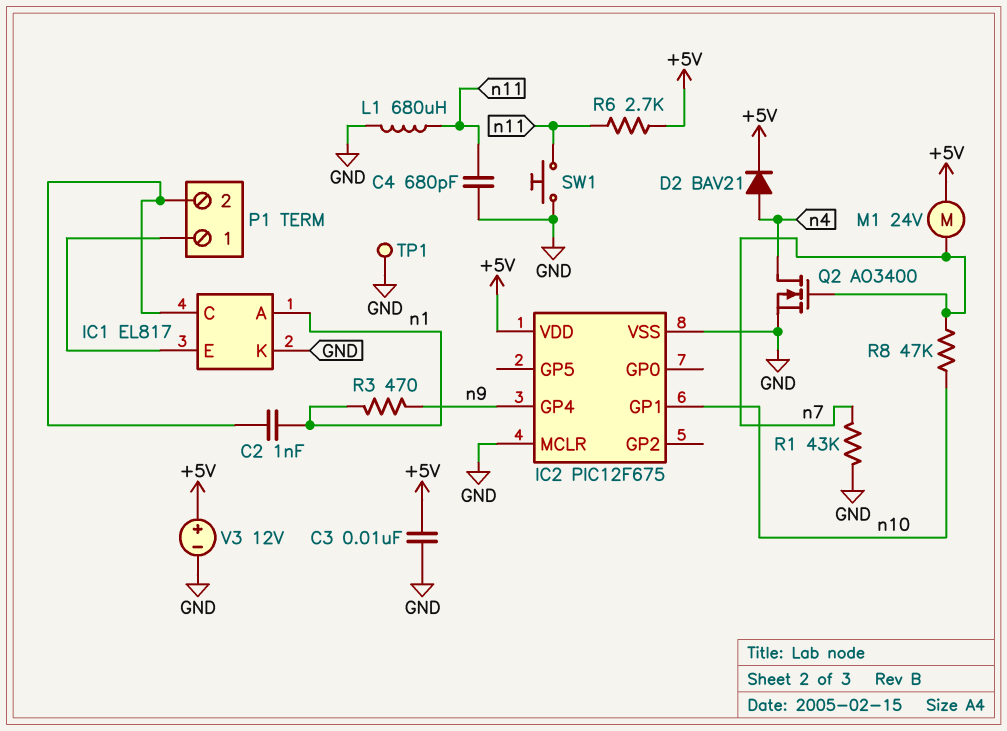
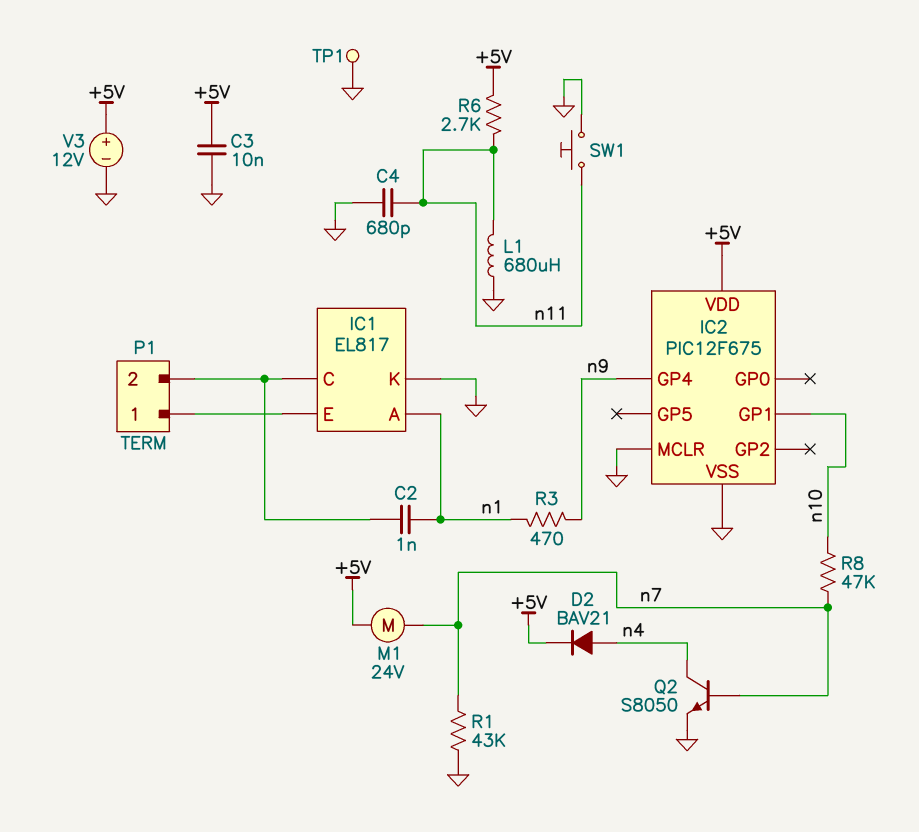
Q2: NMOS AO3400 (G n7, D n4, S GND) -> NPN S8050 (B n7, C n4, E GND)

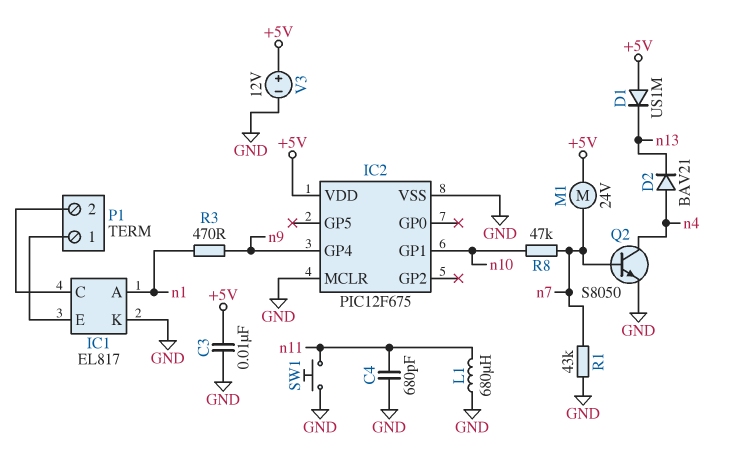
C2: 1nF (IC1/C, n1) -> none
D1: none -> diode US1M (A +5V, K n13)
D2: diode BAV21 (A n4, K +5V) -> diode BAV21 (A n4, K n13)
R6: 2.7k (+5V, n11) -> none
TP1: test point (GND) -> none

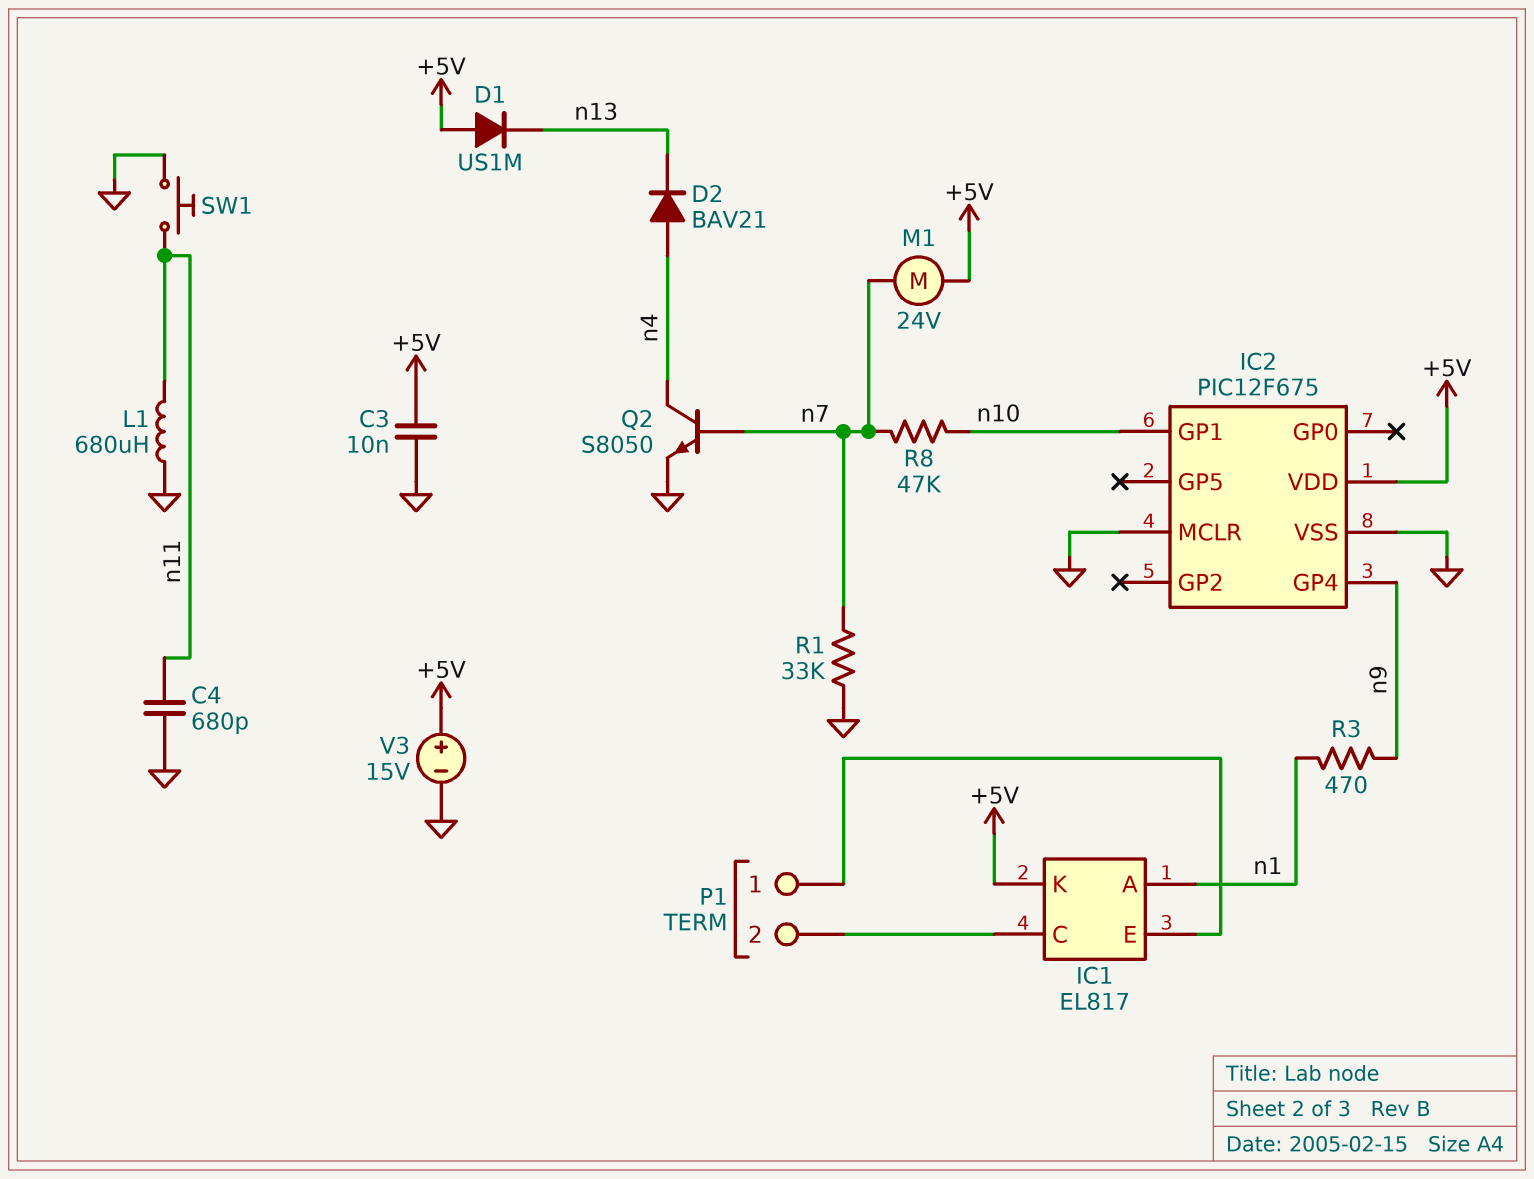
IC1 pin K: GND -> +5V
R1: 43k (GND, n7) -> 33k (GND, n7)
V3: 12V (plus +5V, minus GND) -> 15V (plus +5V, minus GND)

